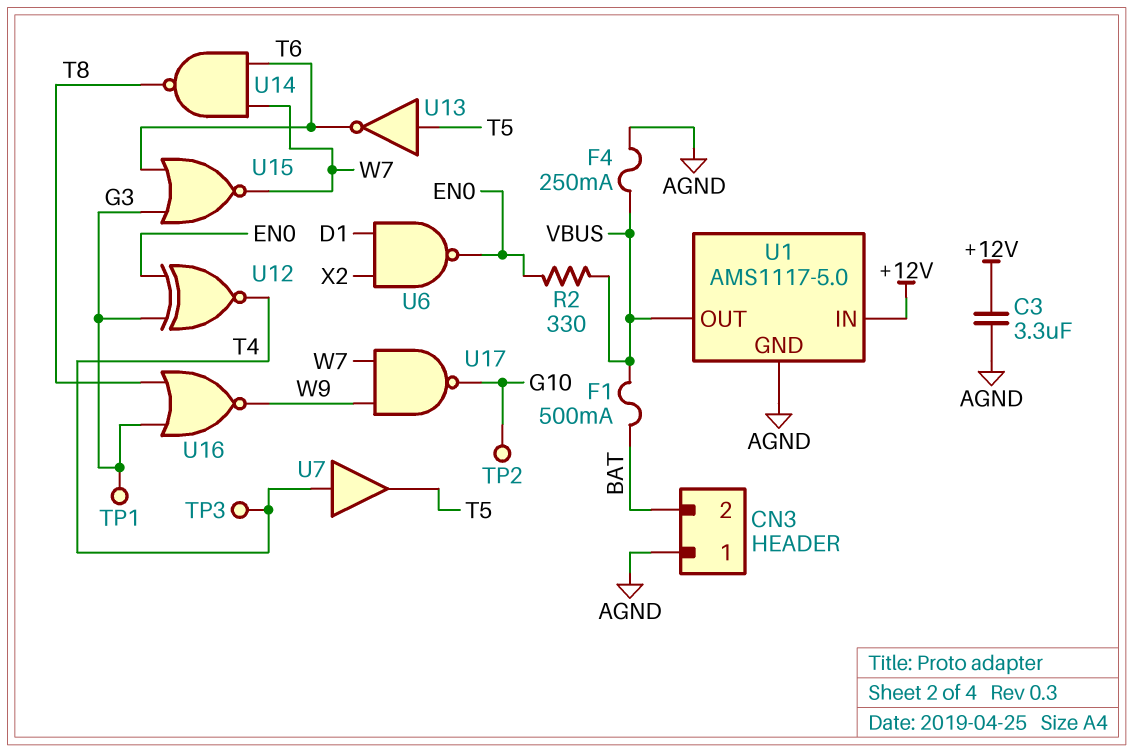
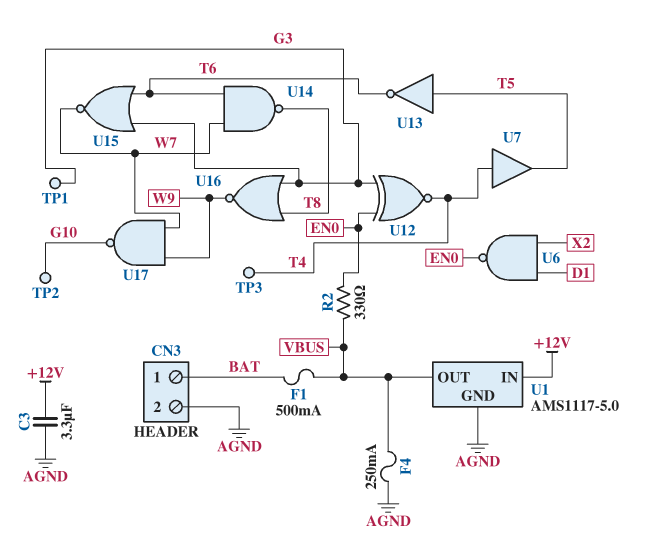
CN3 pin 1: AGND -> BAT
CN3 pin 2: BAT -> AGND

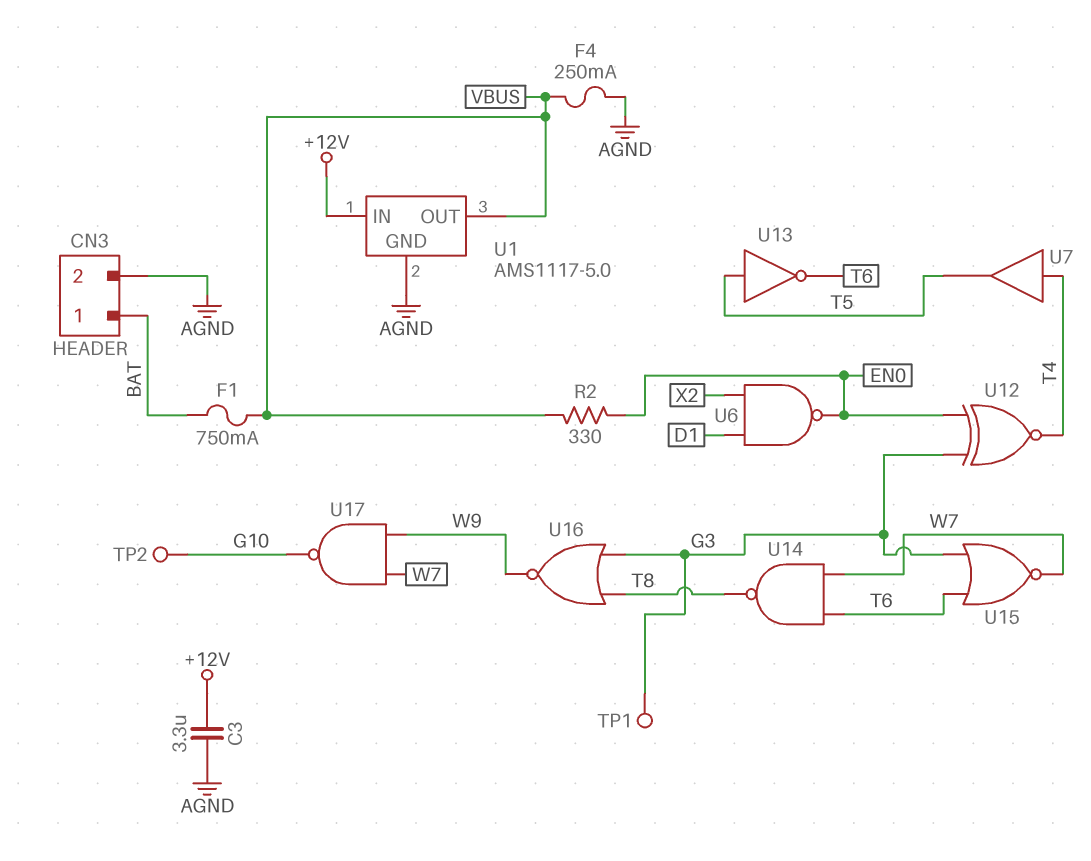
F1: 500mA (BAT, VBUS) -> 750mA (BAT, VBUS)
TP3: test point (T4) -> none

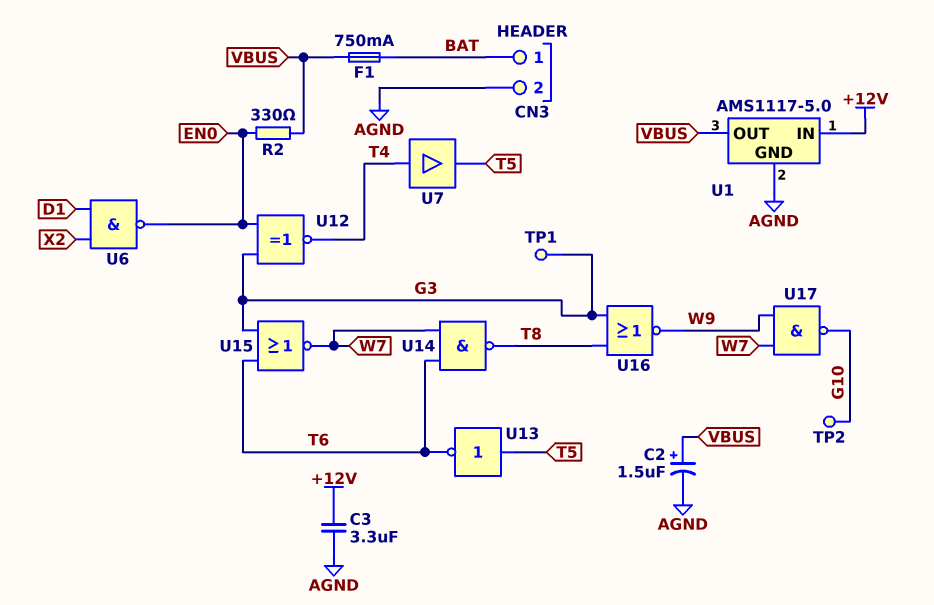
C2: none -> 1.5uF (plus VBUS, minus AGND)
F4: 250mA (AGND, VBUS) -> none

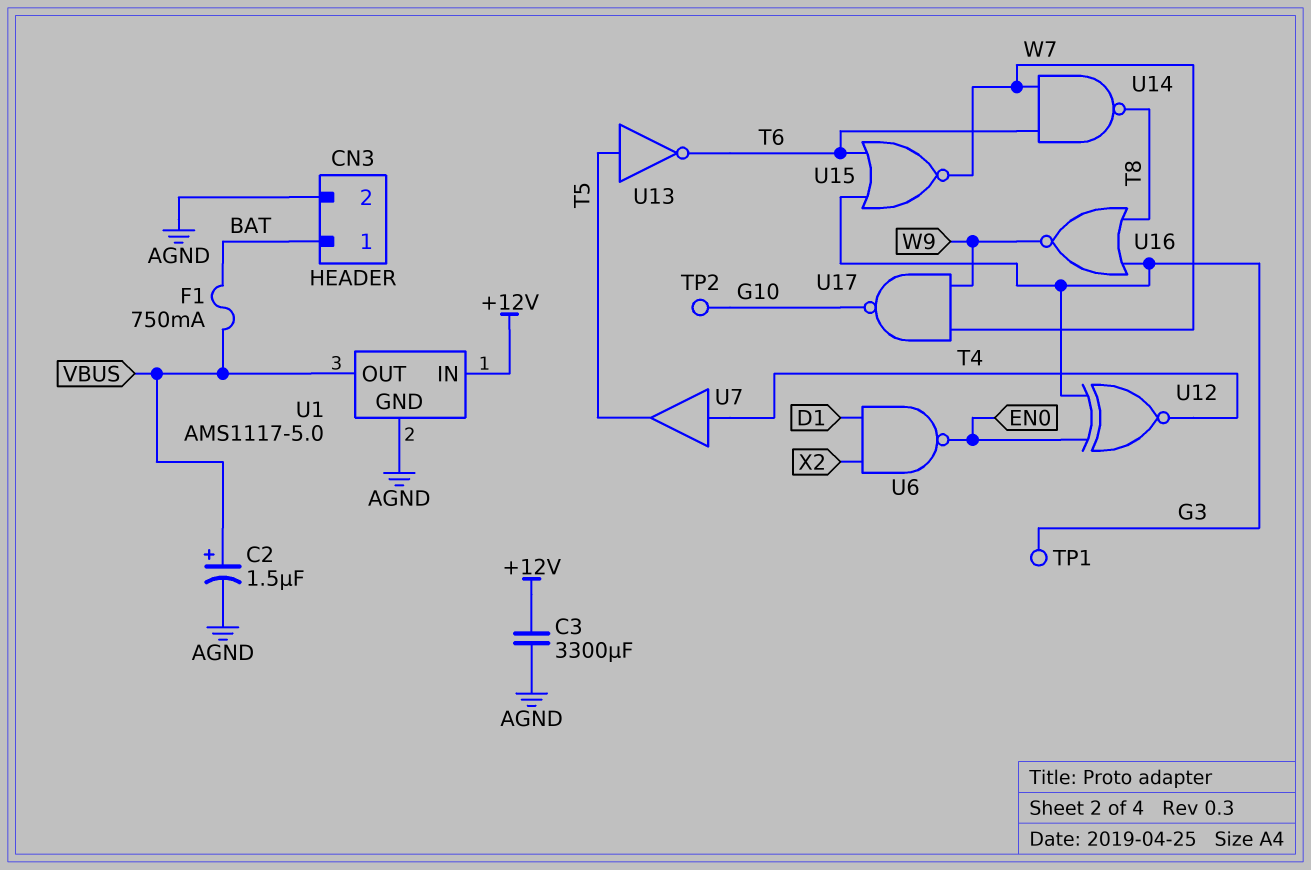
C3: 3.3uF (+12V, AGND) -> 3300uF (+12V, AGND)
R2: 330 (EN0, VBUS) -> none

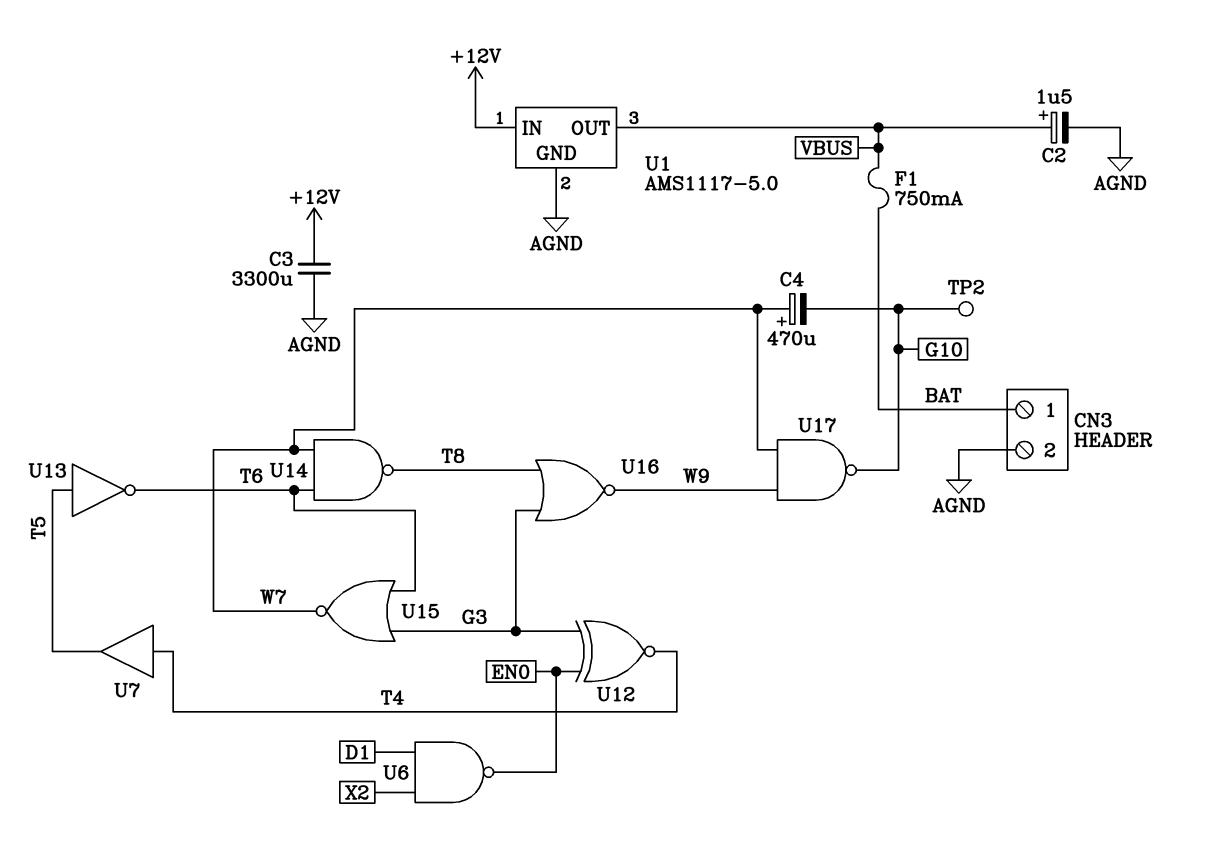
C4: none -> 470uF (plus W7, minus G10)
TP1: test point (G3) -> none

